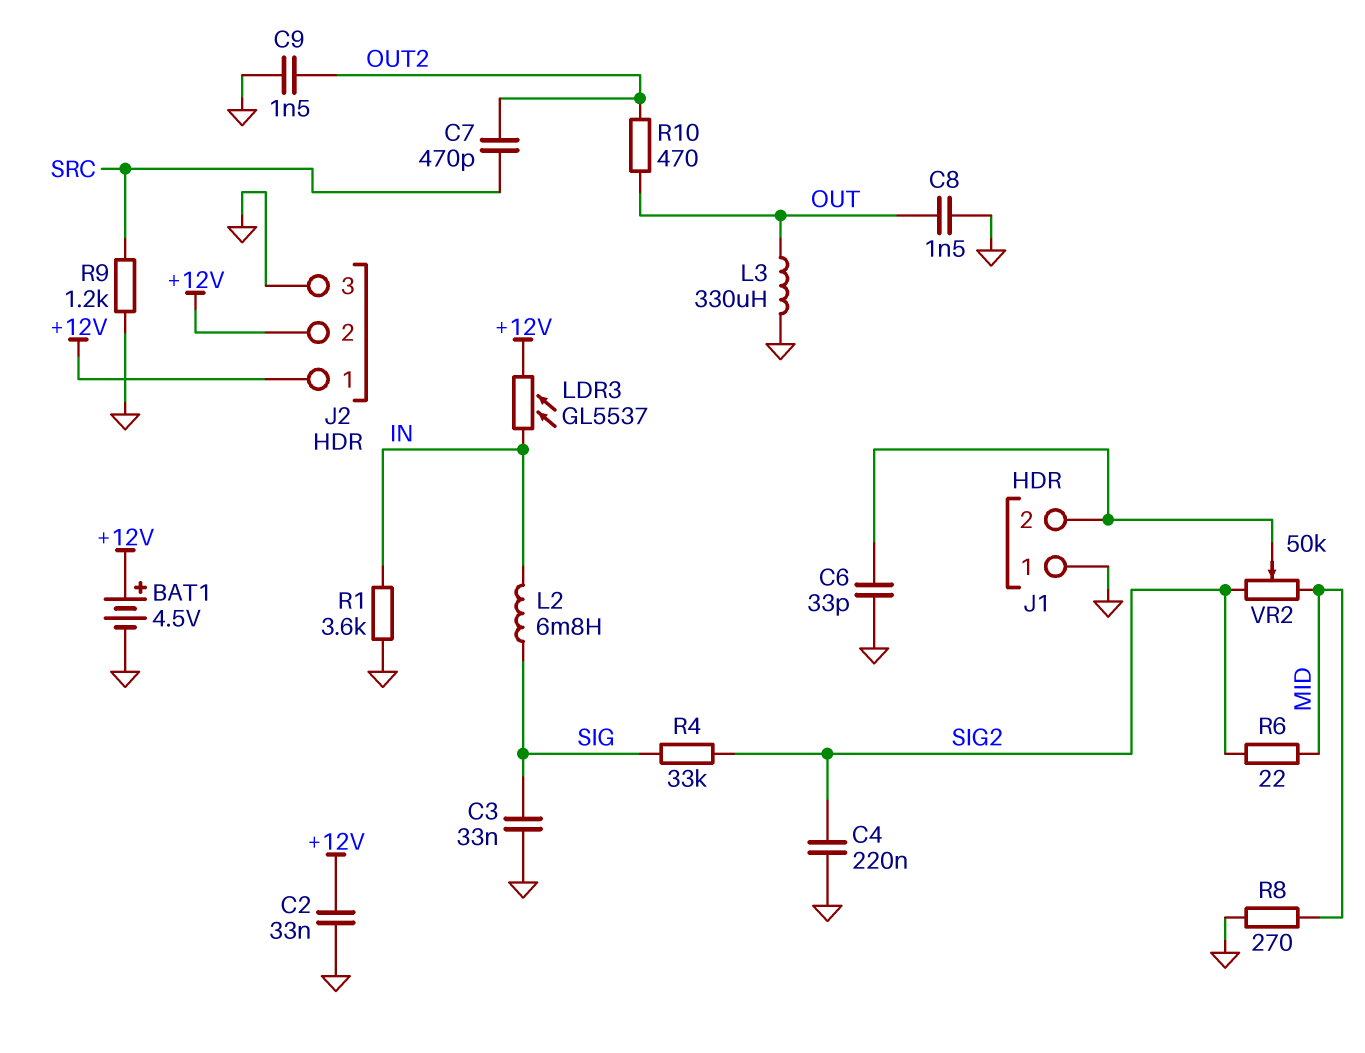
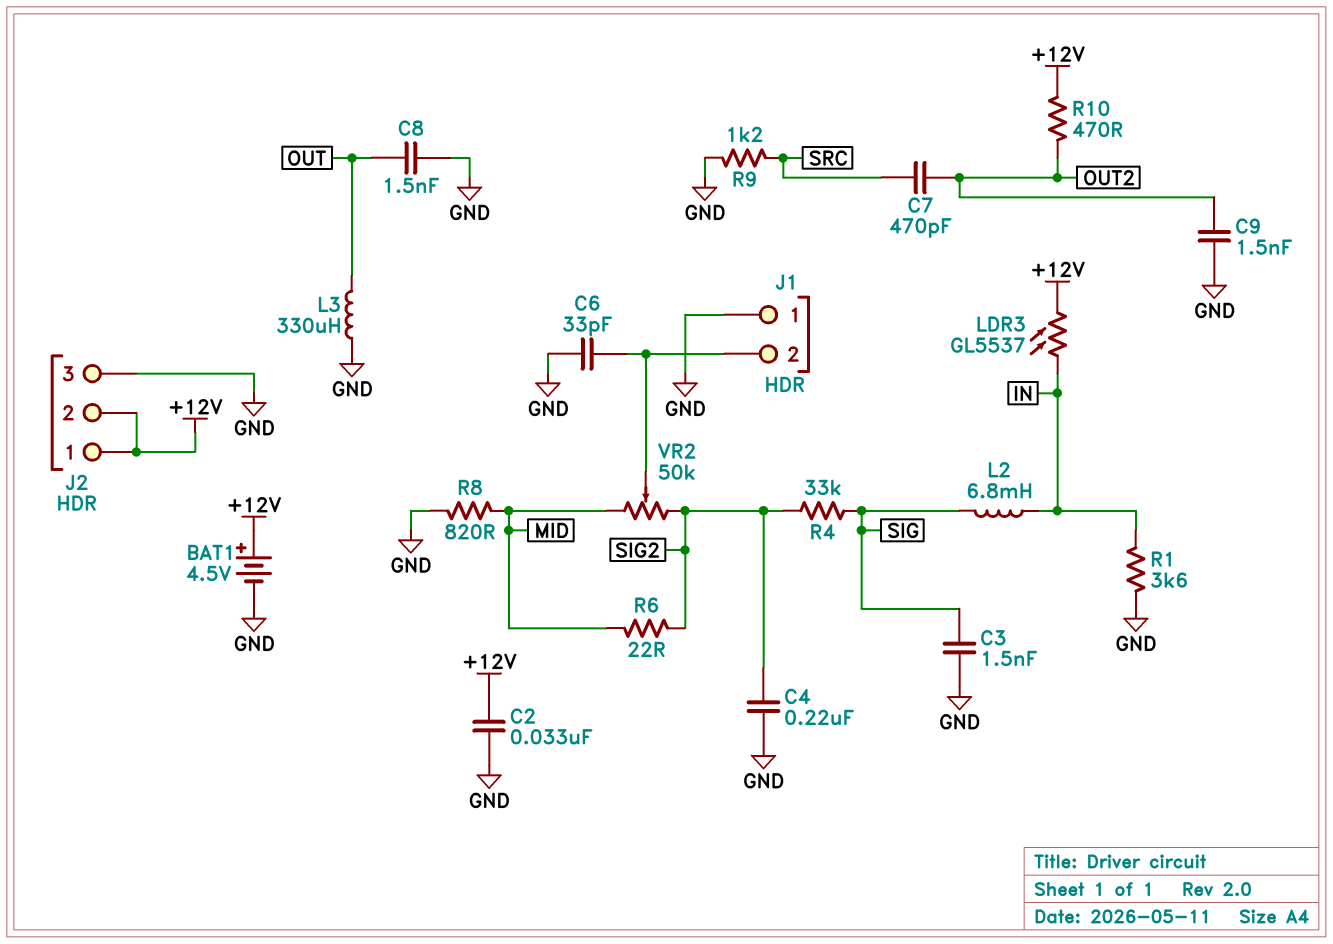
C3: 33nF (GND, SIG) -> 1.5nF (GND, SIG)
R8: 270 (GND, MID) -> 820 (GND, MID)
R10: 470 (OUT, OUT2) -> 470 (+12V, OUT2)

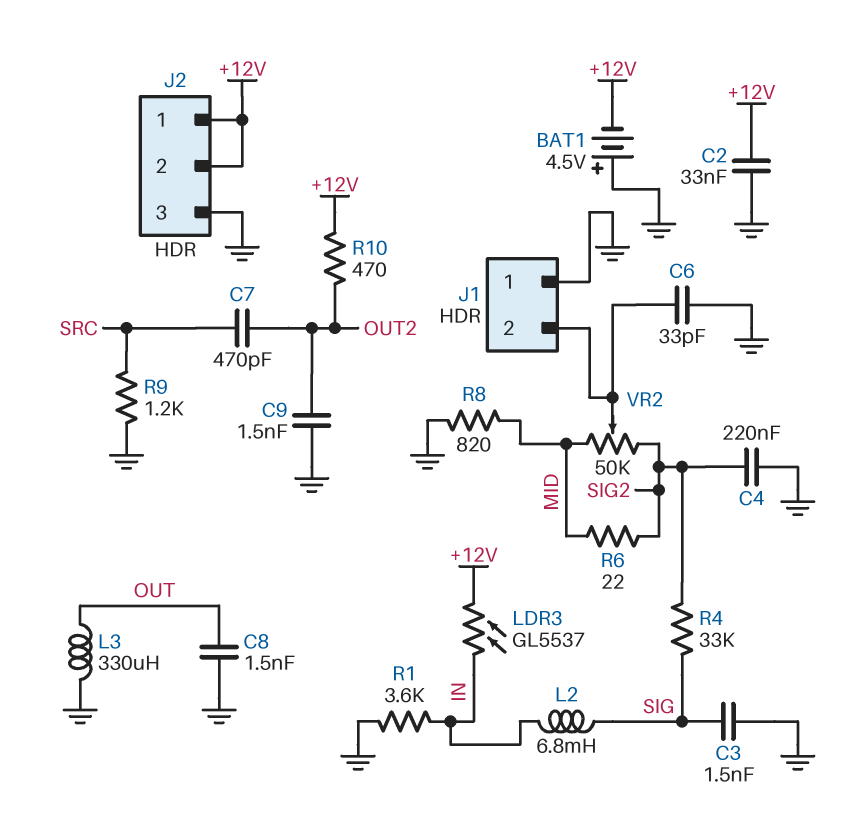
BAT1: 4.5V (plus +12V, minus GND) -> 4.5V (plus GND, minus +12V)

